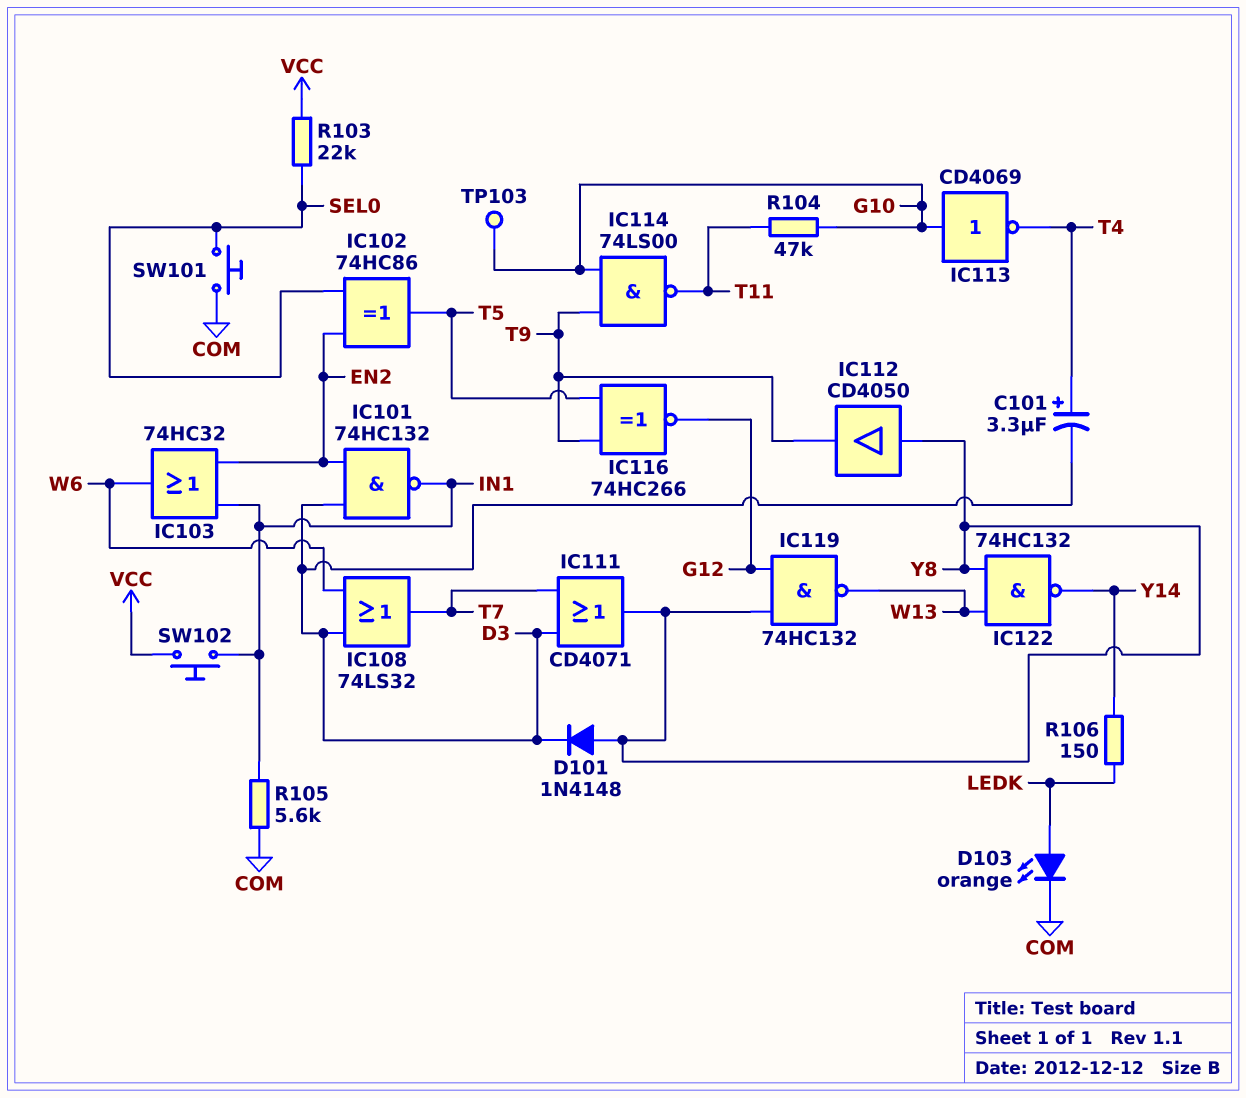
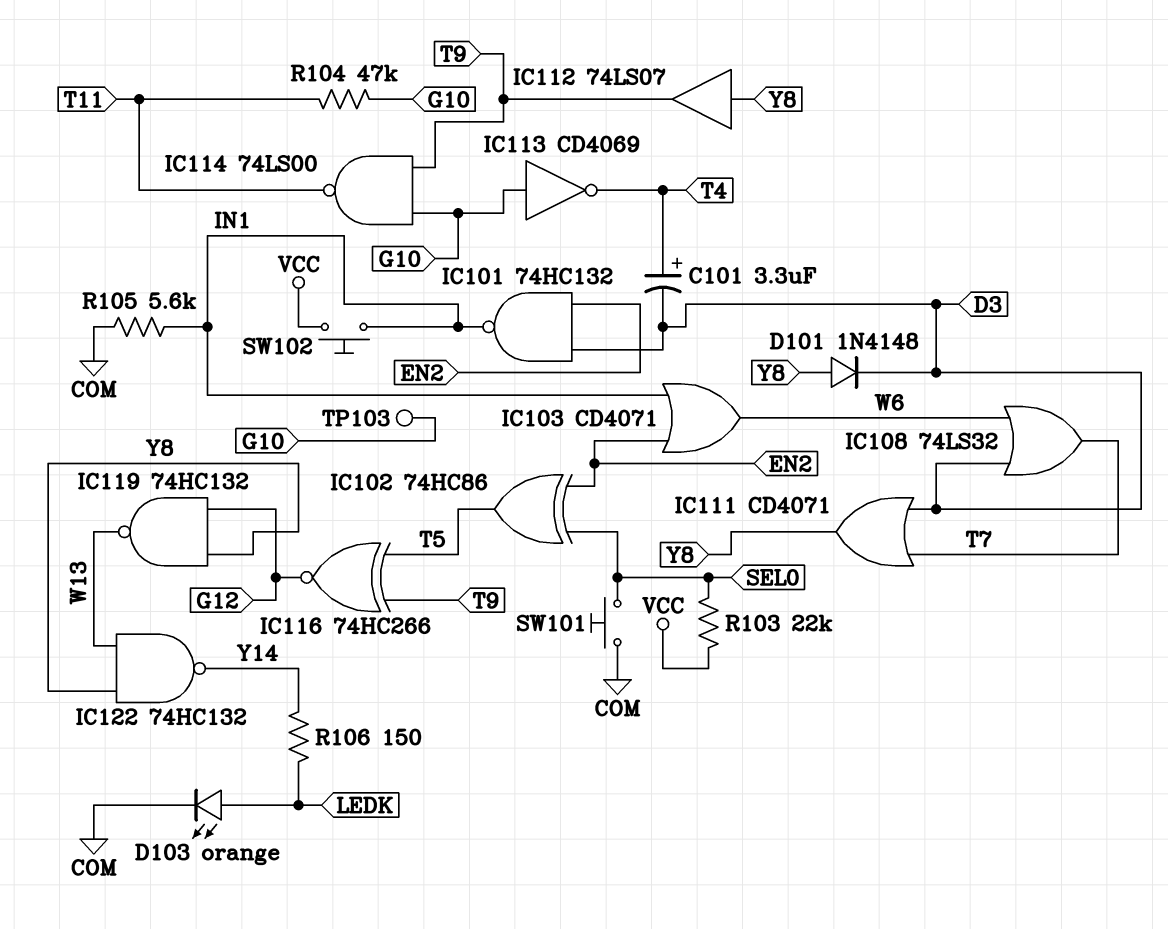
IC103: OR 74HC32 (in EN2, in IN1, out W6) -> OR CD4071 (in EN2, in IN1, out W6)
IC112: buffer CD4050 (in Y8, out T9) -> buffer 74LS07 (in Y8, out T9)

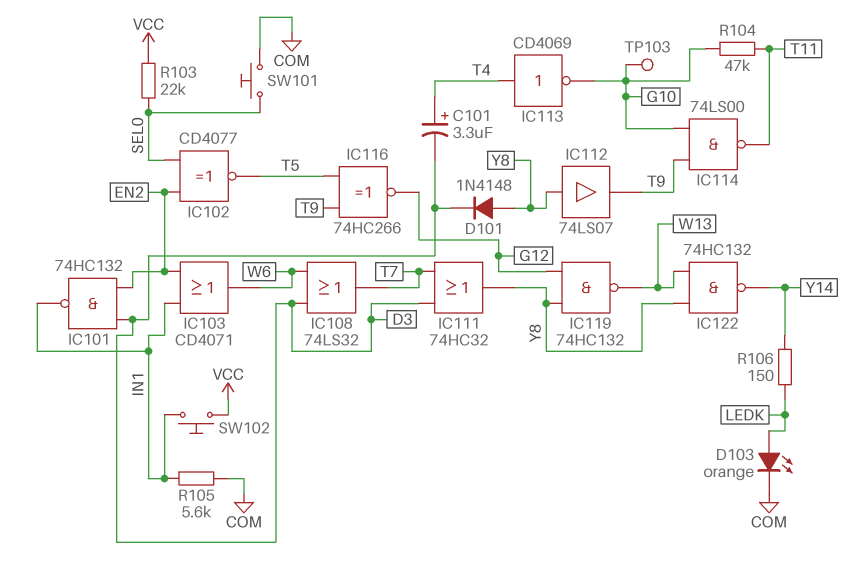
IC102: XOR 74HC86 (in EN2, in SEL0, out T5) -> XNOR CD4077 (in EN2, in SEL0, out T5)
IC111: OR CD4071 (in D3, in T7, out Y8) -> OR 74HC32 (in D3, in T7, out Y8)
IC113: NOT CD4069 (in G10, out T4) -> NOT CD4069 (in T4, out G10)

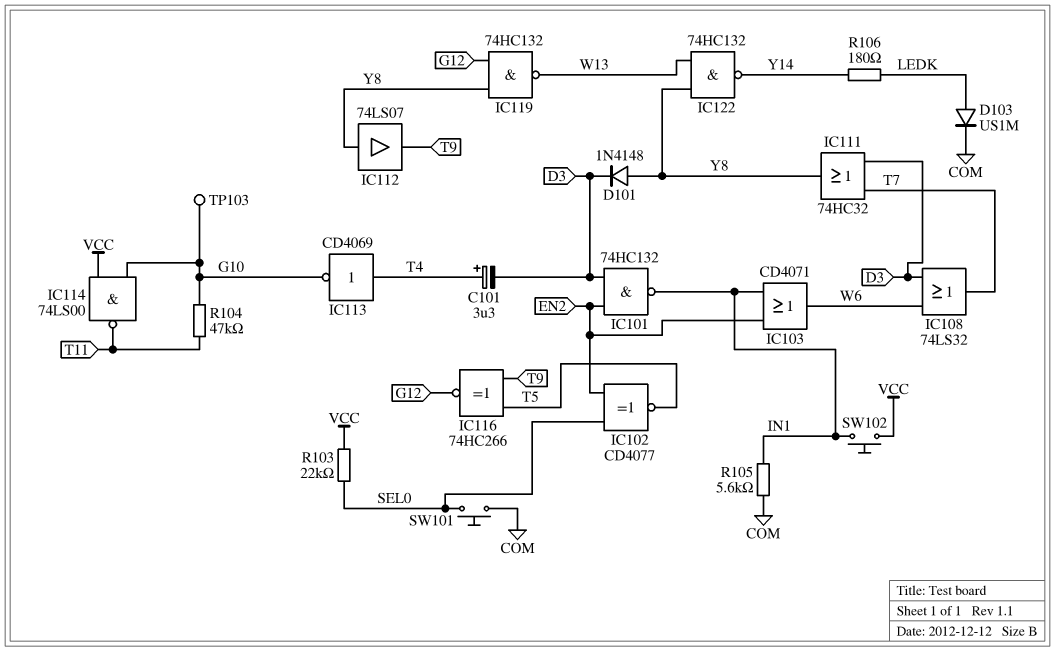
D103: LED orange (A LEDK, K COM) -> diode US1M (A LEDK, K COM)
IC114: NAND 74LS00 (in G10, in T9, out T11) -> NAND 74LS00 (in G10, in VCC, out T11)
R106: 150 (LEDK, Y14) -> 180 (LEDK, Y14)

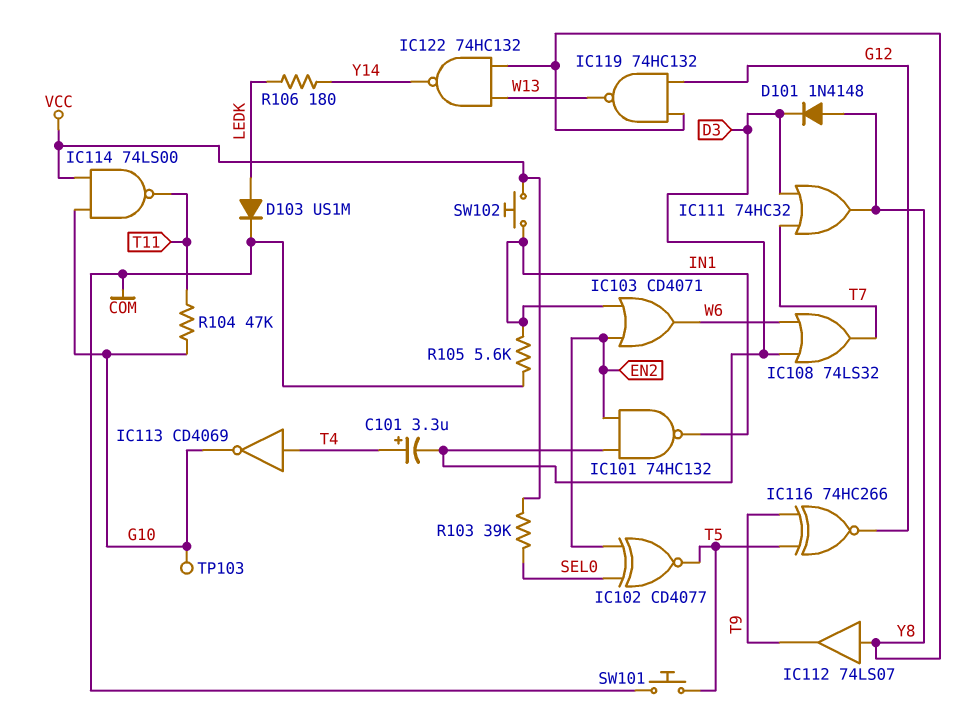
R103: 22k (SEL0, VCC) -> 39k (SEL0, VCC)
SW101: button (COM, SEL0) -> button (COM, T5)

